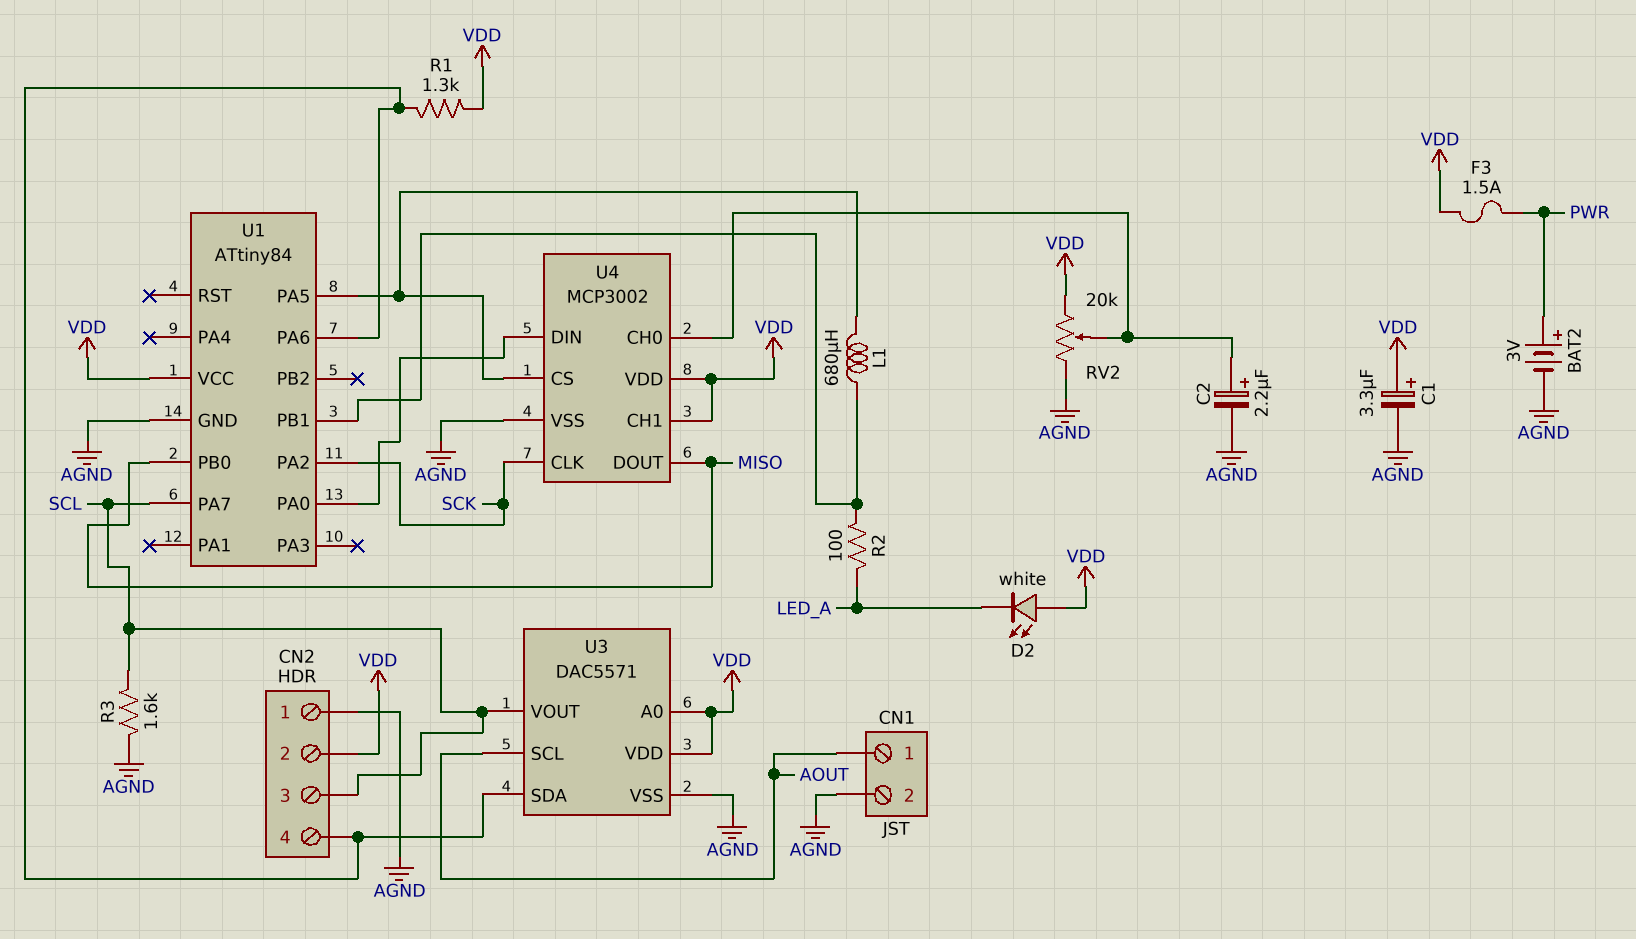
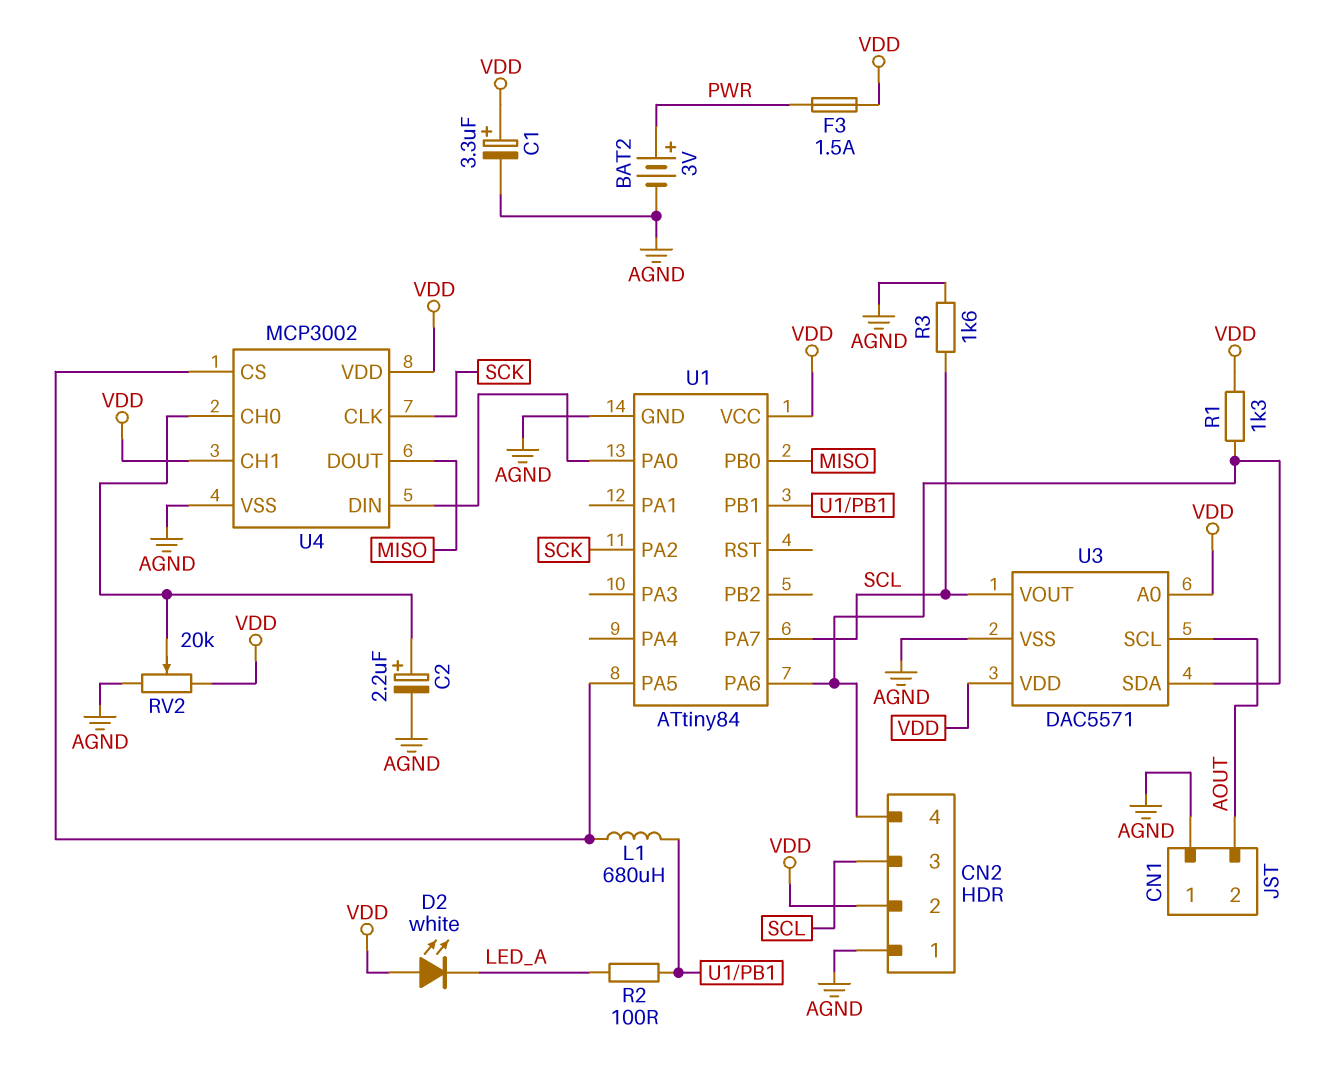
CN1 pin 1: AOUT -> AGND
CN1 pin 2: AGND -> AOUT

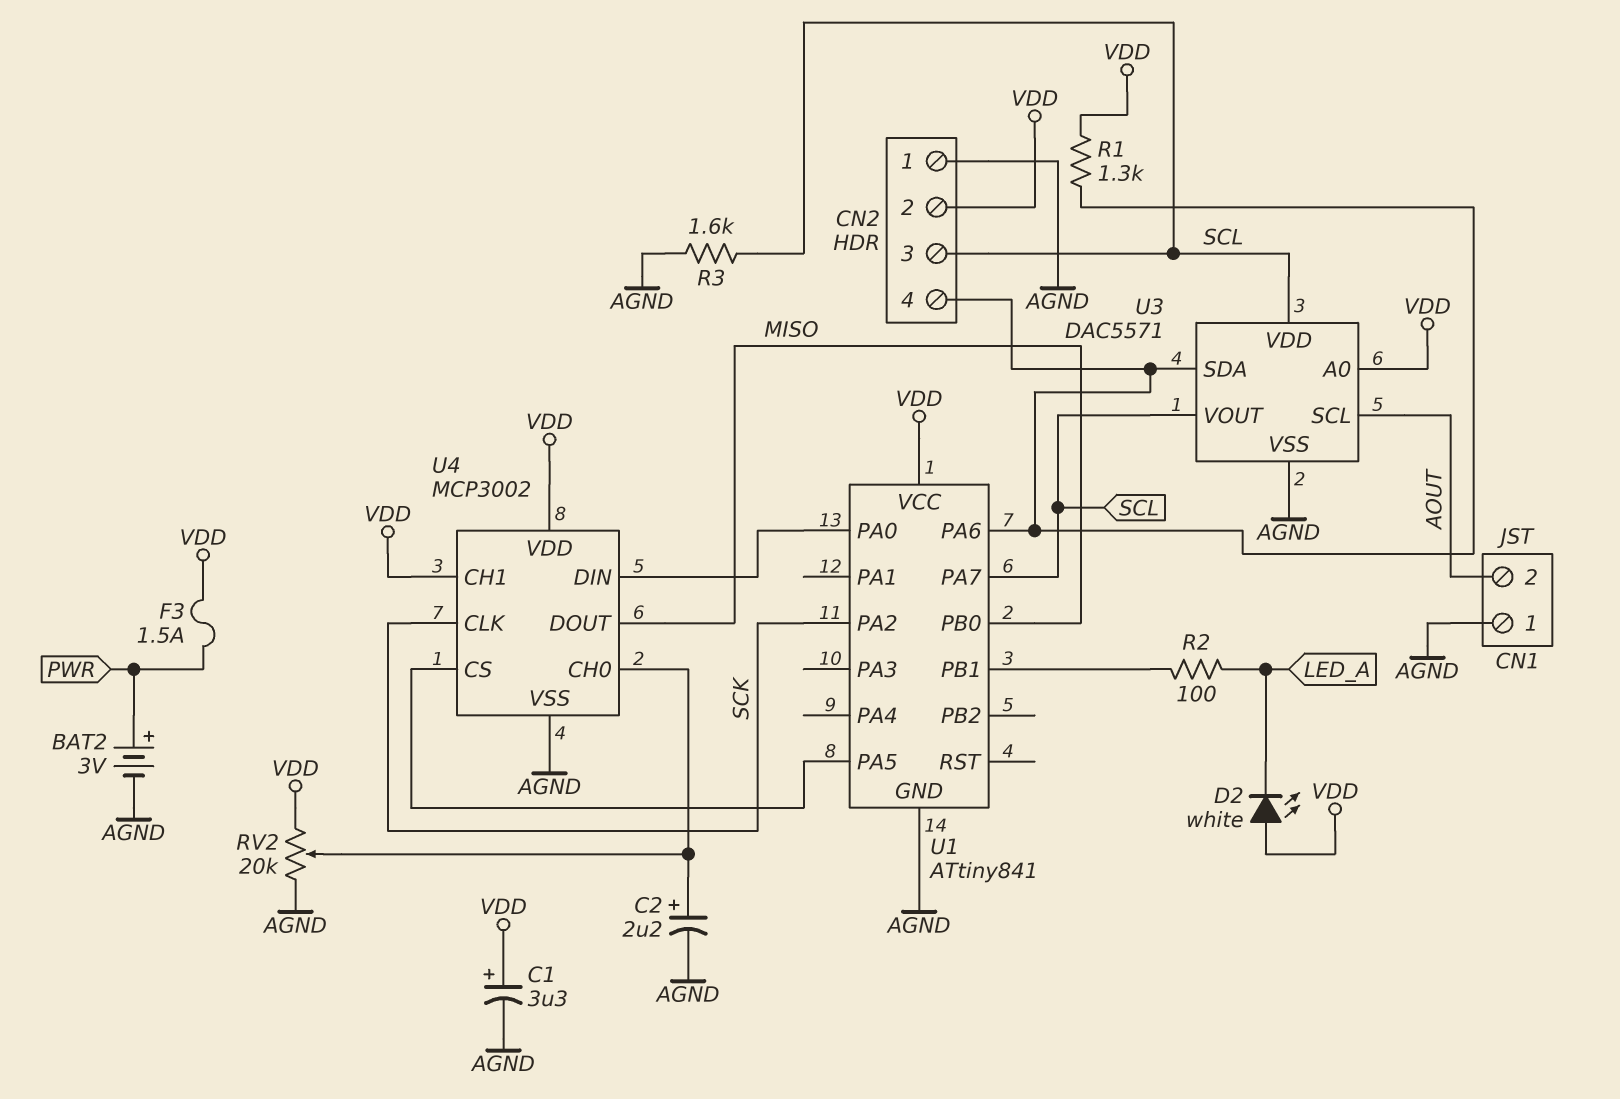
L1: 680uH (U1/PA5, U1/PB1) -> none
U1: ATtiny84 -> ATtiny841
U3 pin VDD: VDD -> SCL

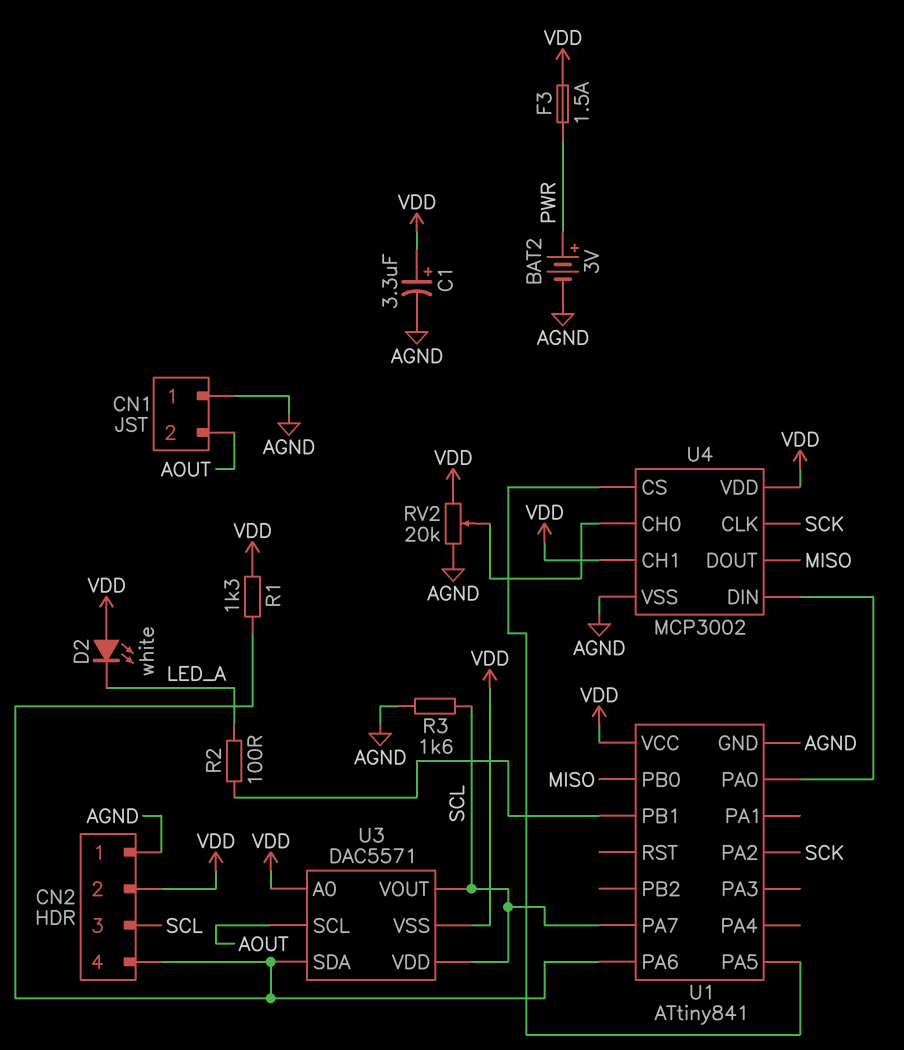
C2: 2.2uF (plus U4/CH0, minus AGND) -> none
U3 pin VSS: AGND -> VDD

